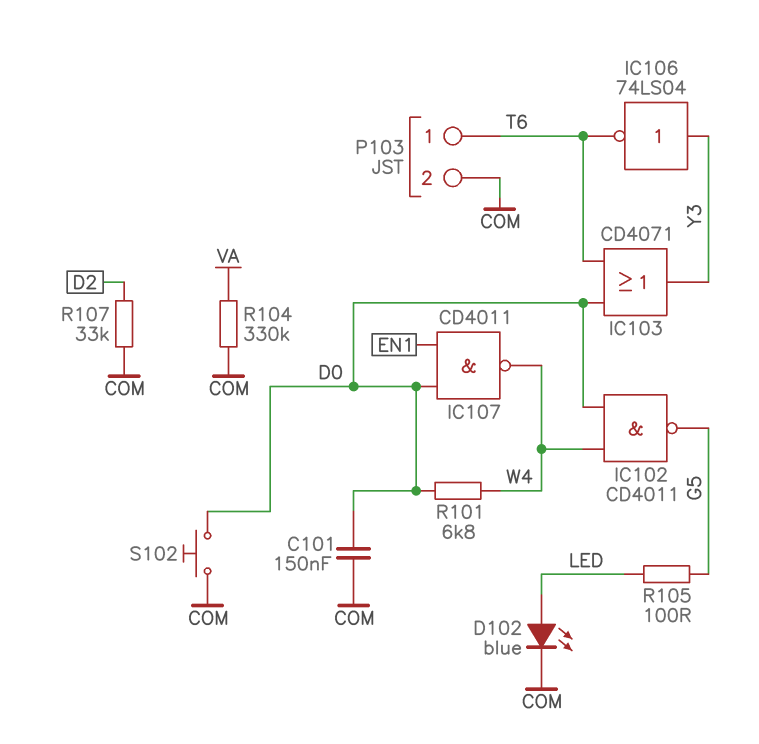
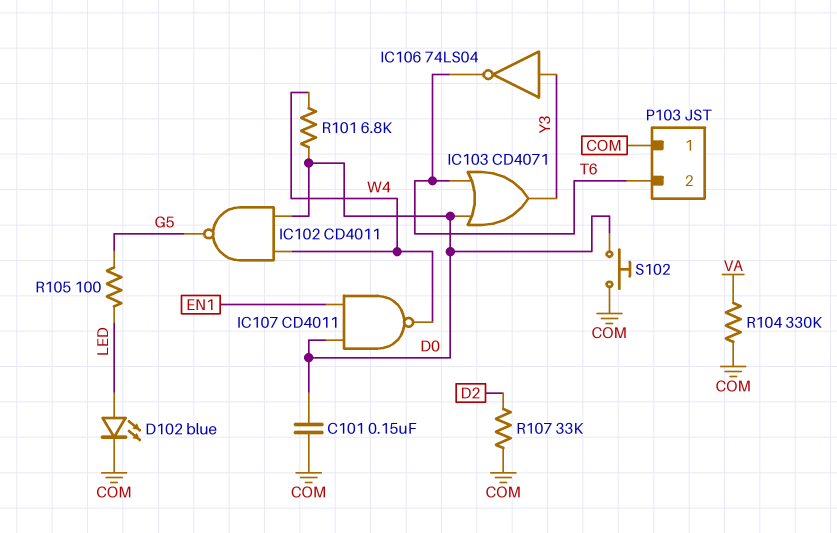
P103 pin 1: T6 -> COM
P103 pin 2: COM -> T6

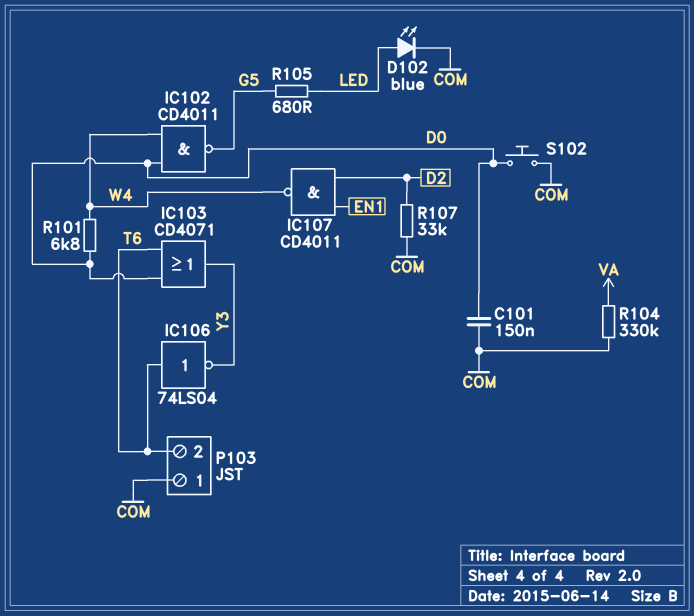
IC106: NOT 74LS04 (in Y3, out T6) -> NOT 74LS04 (in T6, out Y3)
IC107: NAND CD4011 (in D0, in EN1, out W4) -> NAND CD4011 (in D2, in EN1, out W4)
R105: 100 (G5, LED) -> 680 (G5, LED)

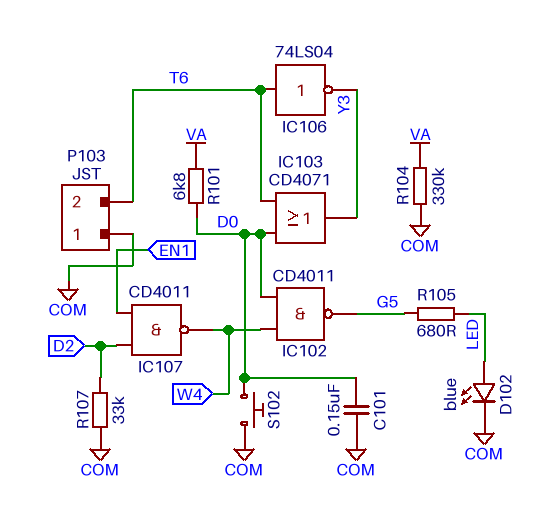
R101: 6.8k (D0, W4) -> 6.8k (D0, VA)

